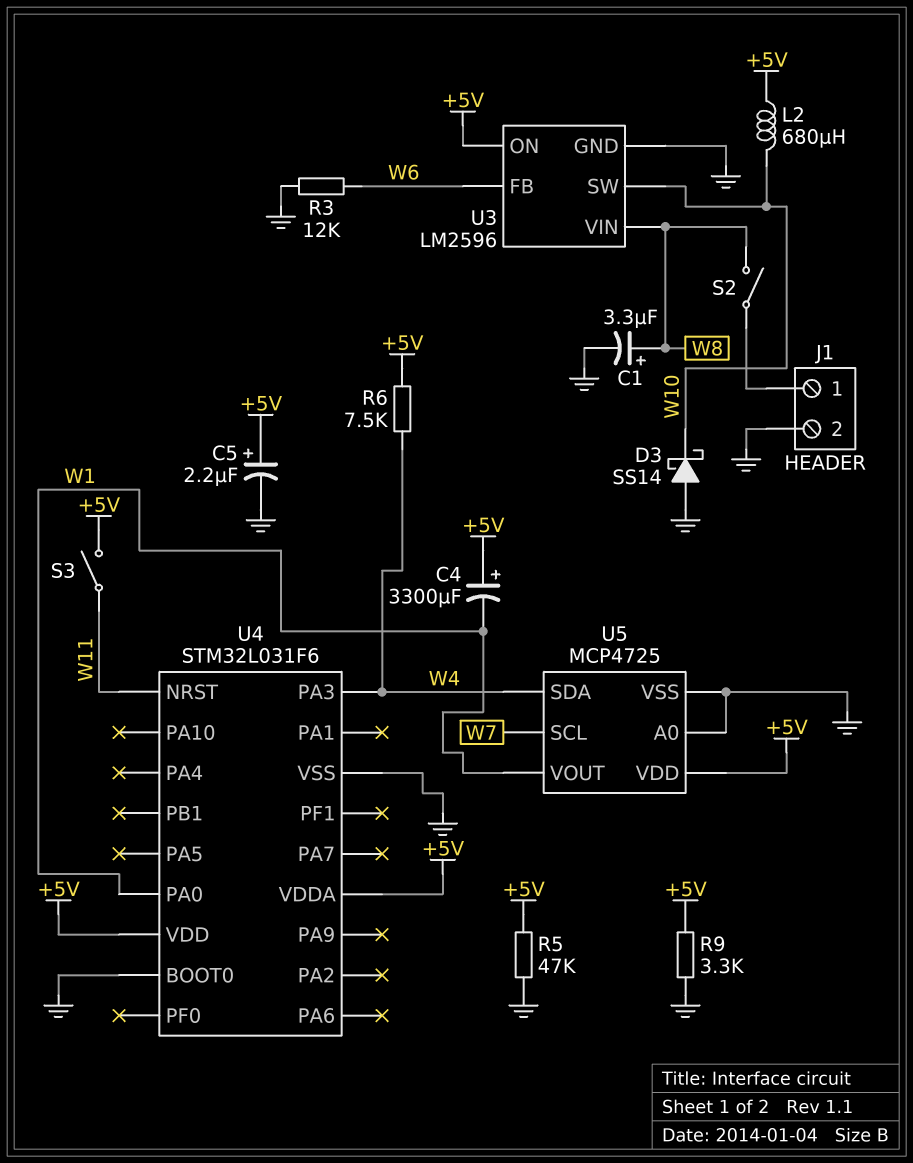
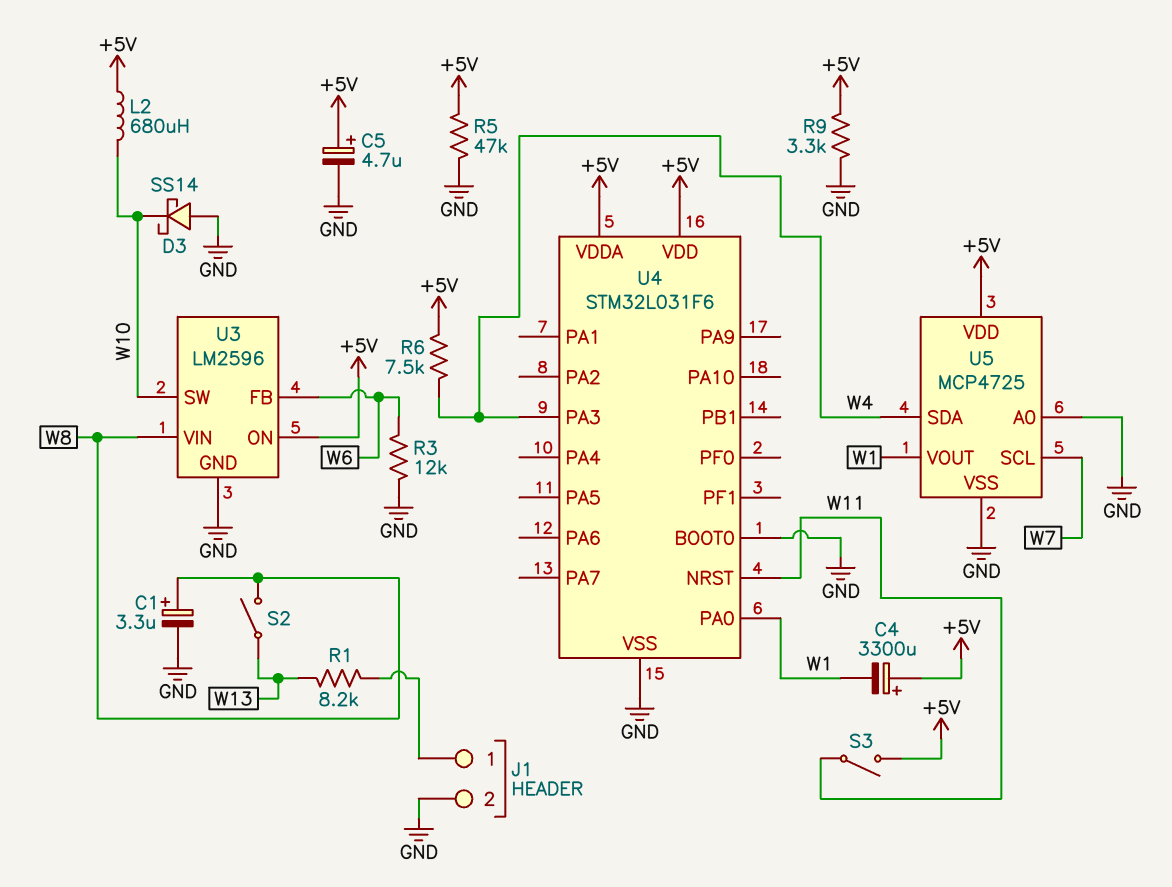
C5: 2.2uF (plus +5V, minus GND) -> 4.7uF (plus +5V, minus GND)
R1: none -> 8.2k (J1/1, W13)
S2: switch (J1/1, W8) -> switch (W8, W13)

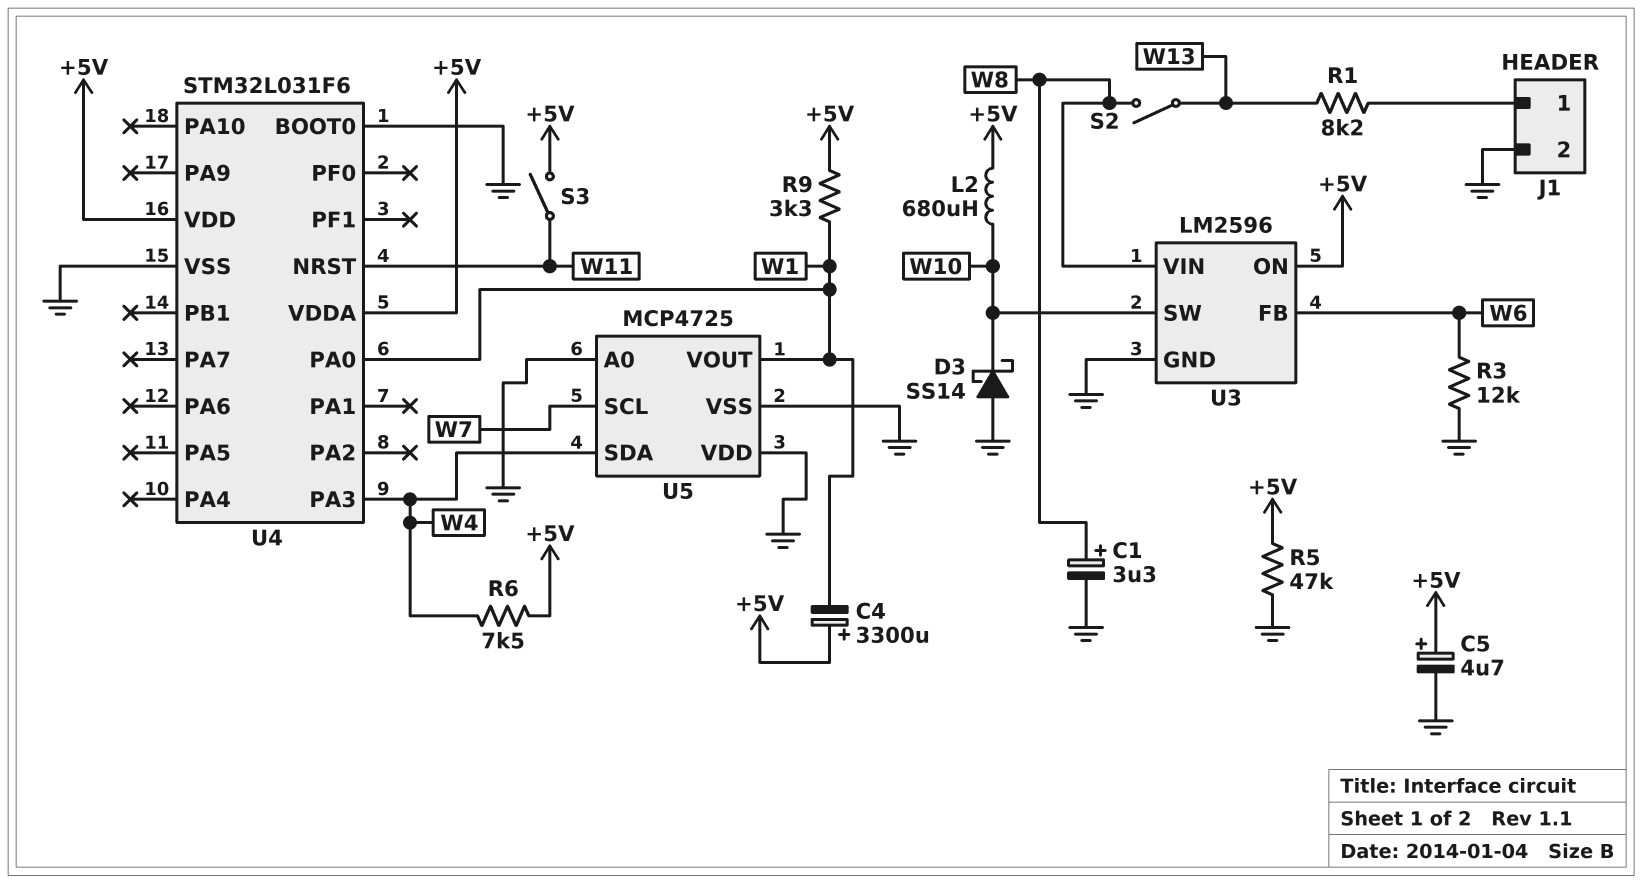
R9: 3.3k (+5V, GND) -> 3.3k (+5V, W1)
U5 pin VDD: +5V -> GND

